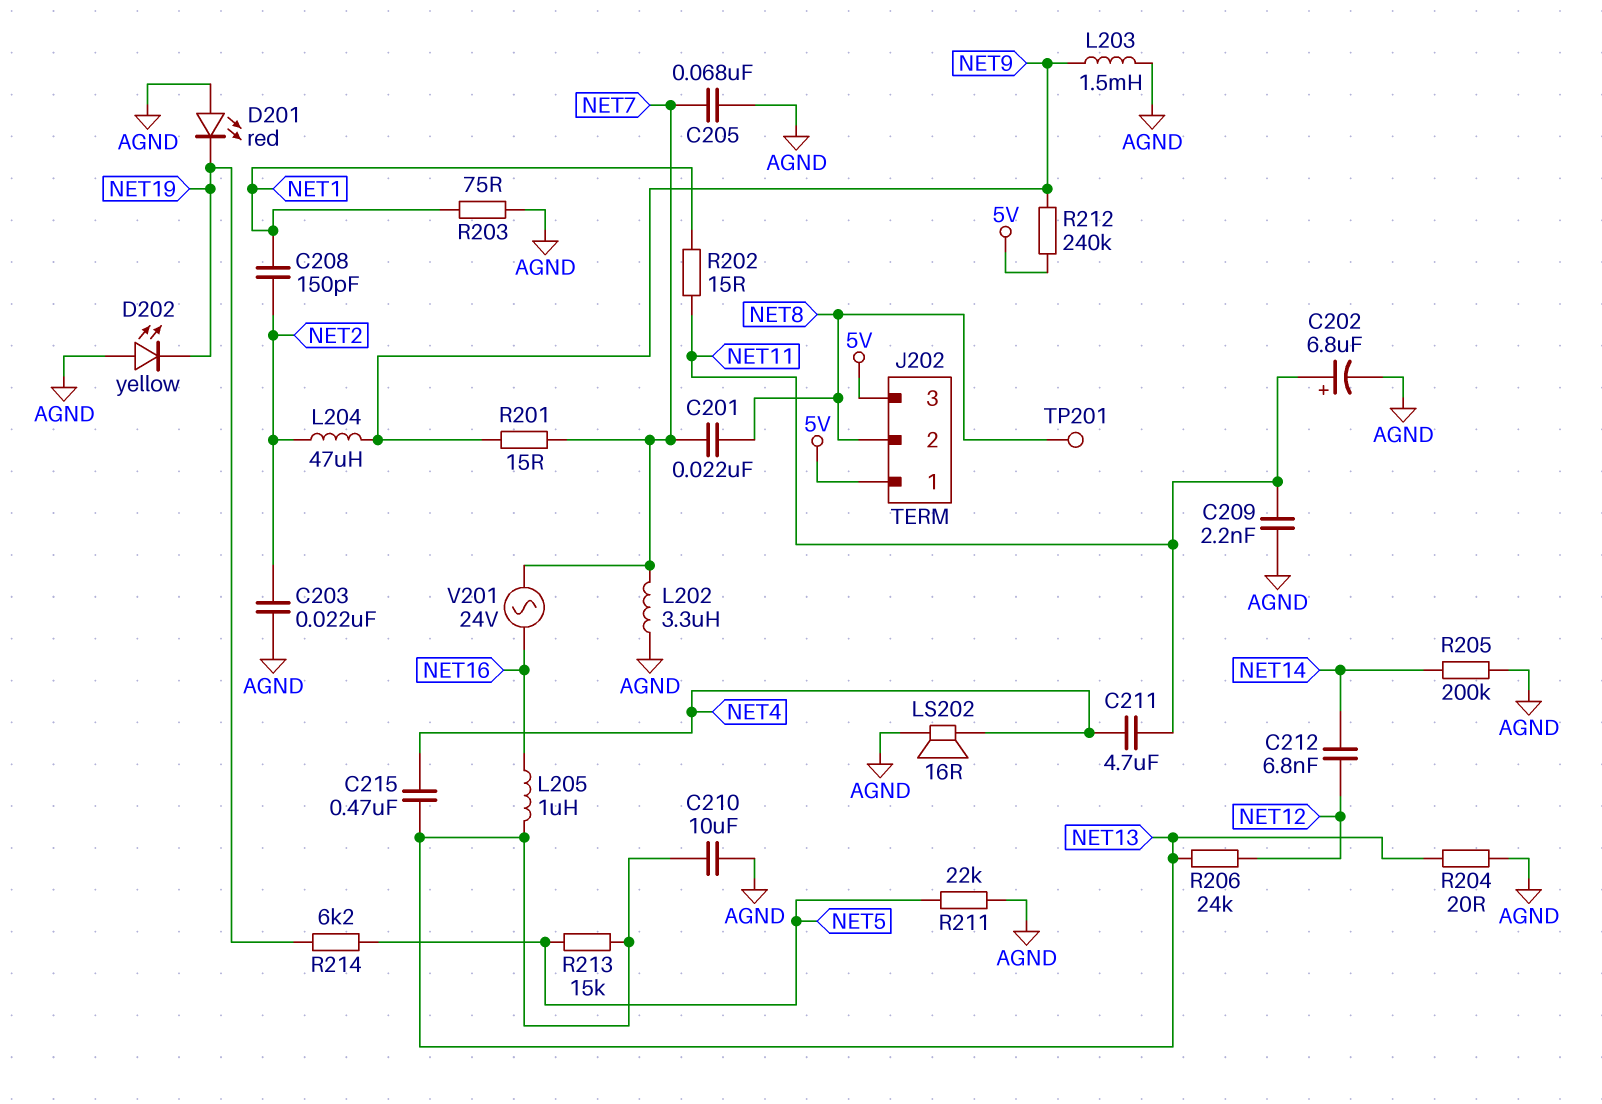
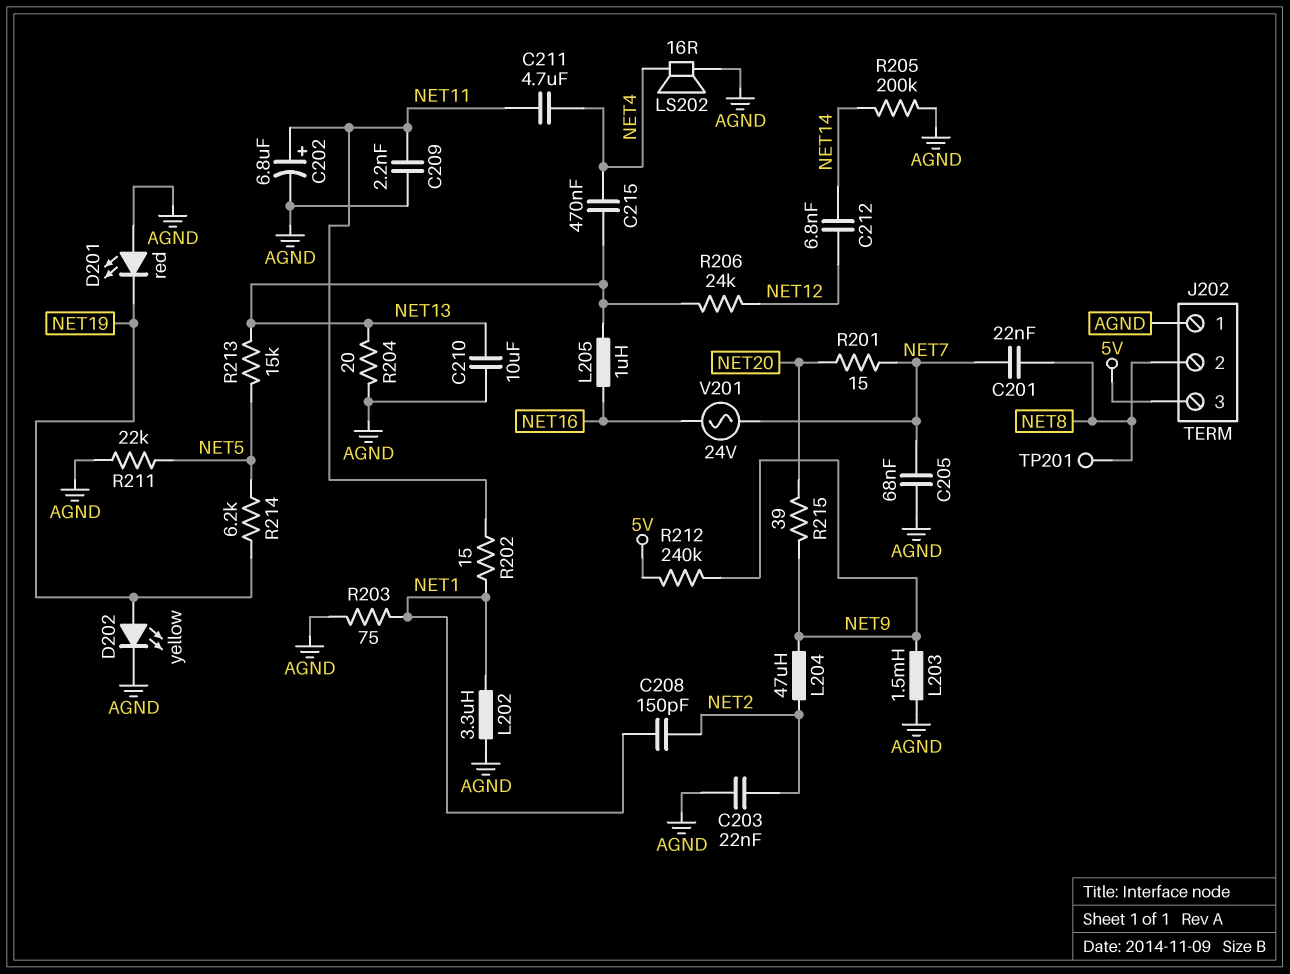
D202: LED yellow (A AGND, K NET19) -> LED yellow (A NET19, K AGND)
J202 pin 1: 5V -> AGND
L202: 3.3uH (AGND, NET7) -> 3.3uH (AGND, NET1)
R201: 15 (NET7, NET9) -> 15 (NET7, NET20)
R215: none -> 39 (NET9, NET20)

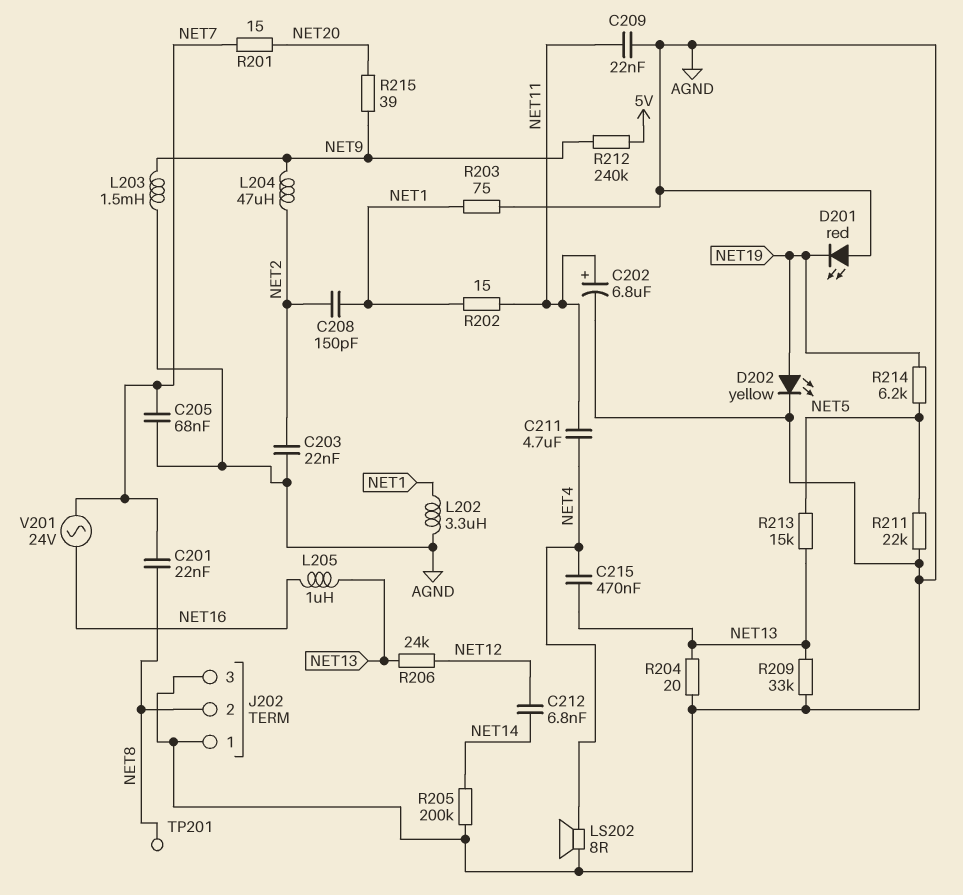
C209: 2.2nF (AGND, NET11) -> 22nF (AGND, NET11)
C210: 10uF (AGND, NET13) -> none
J202 pin 3: 5V -> AGND
LS202: speaker 16R (AGND, NET4) -> speaker 8R (AGND, NET4)
R209: none -> 33k (AGND, NET13)

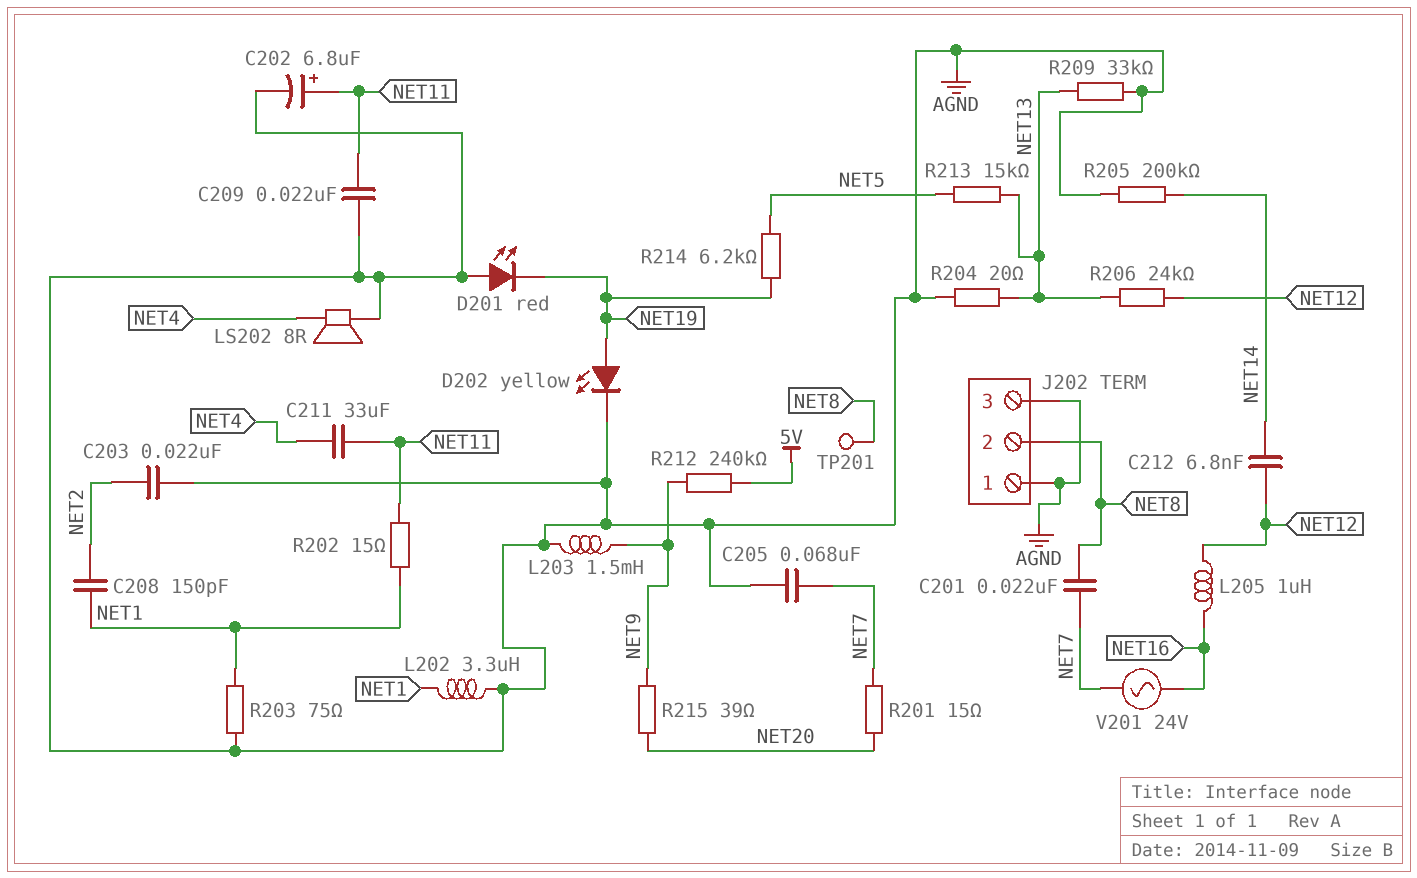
C211: 4.7uF (NET4, NET11) -> 33uF (NET4, NET11)
C215: 470nF (NET4, NET13) -> none
L204: 47uH (NET2, NET9) -> none
L205: 1uH (NET13, NET16) -> 1uH (NET12, NET16)
R211: 22k (AGND, NET5) -> none

